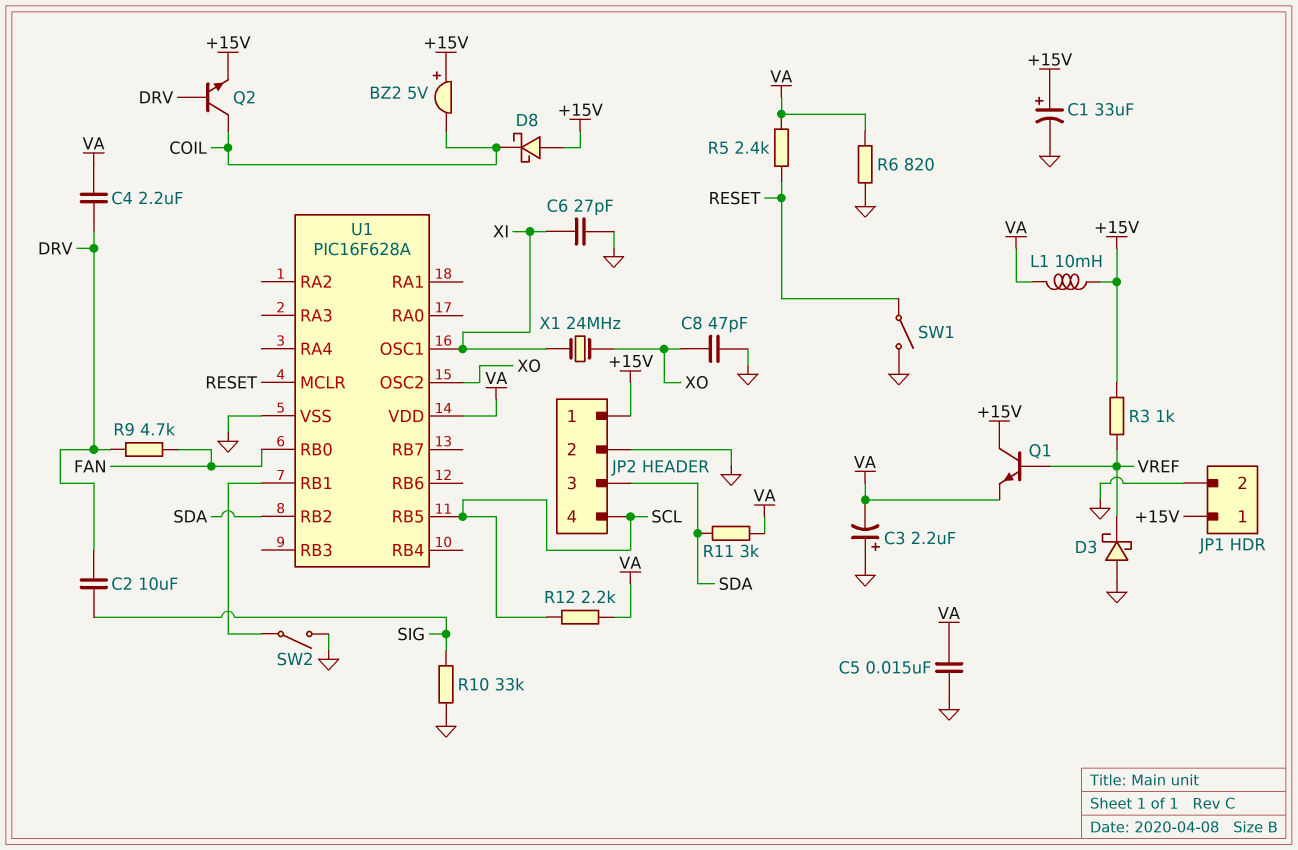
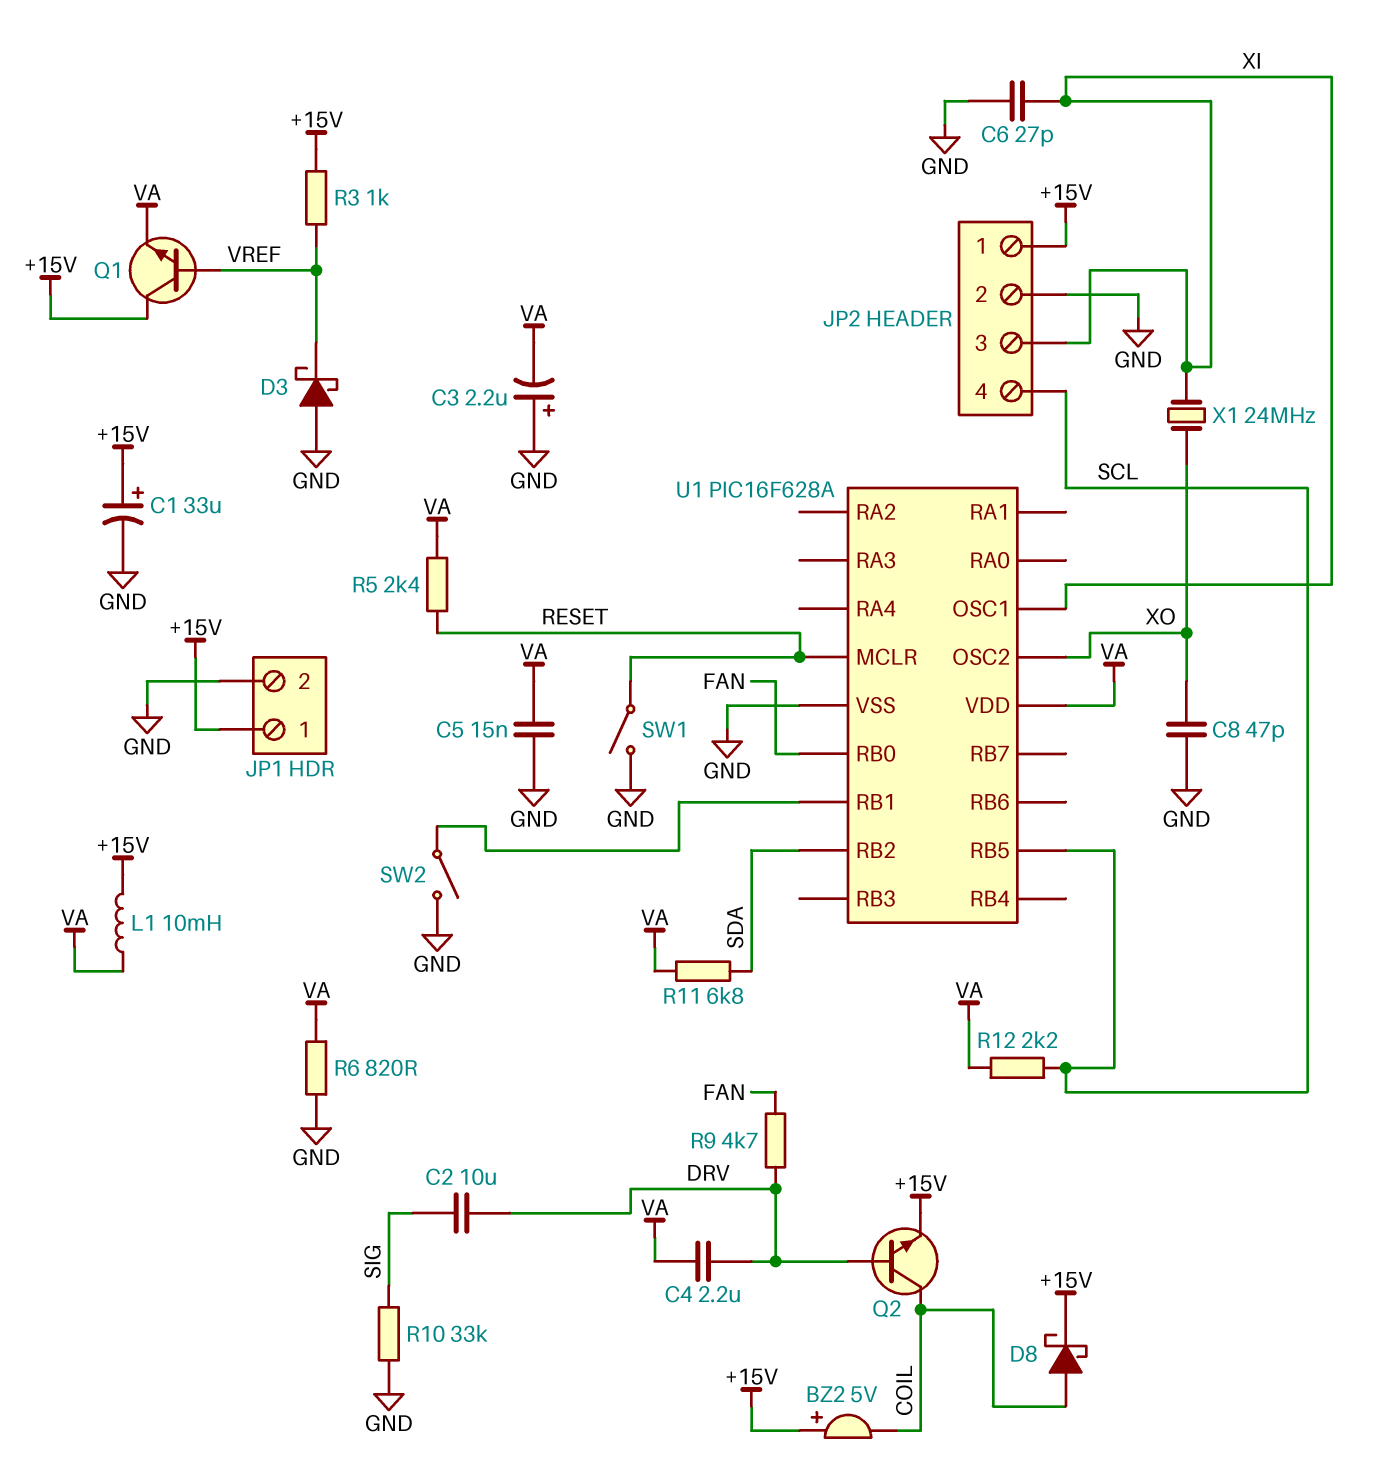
D8: schottky (A +15V, K COIL) -> schottky (A COIL, K +15V)
JP2 pin 3: SDA -> XI
R11: 3k (SDA, VA) -> 6.8k (SDA, VA)

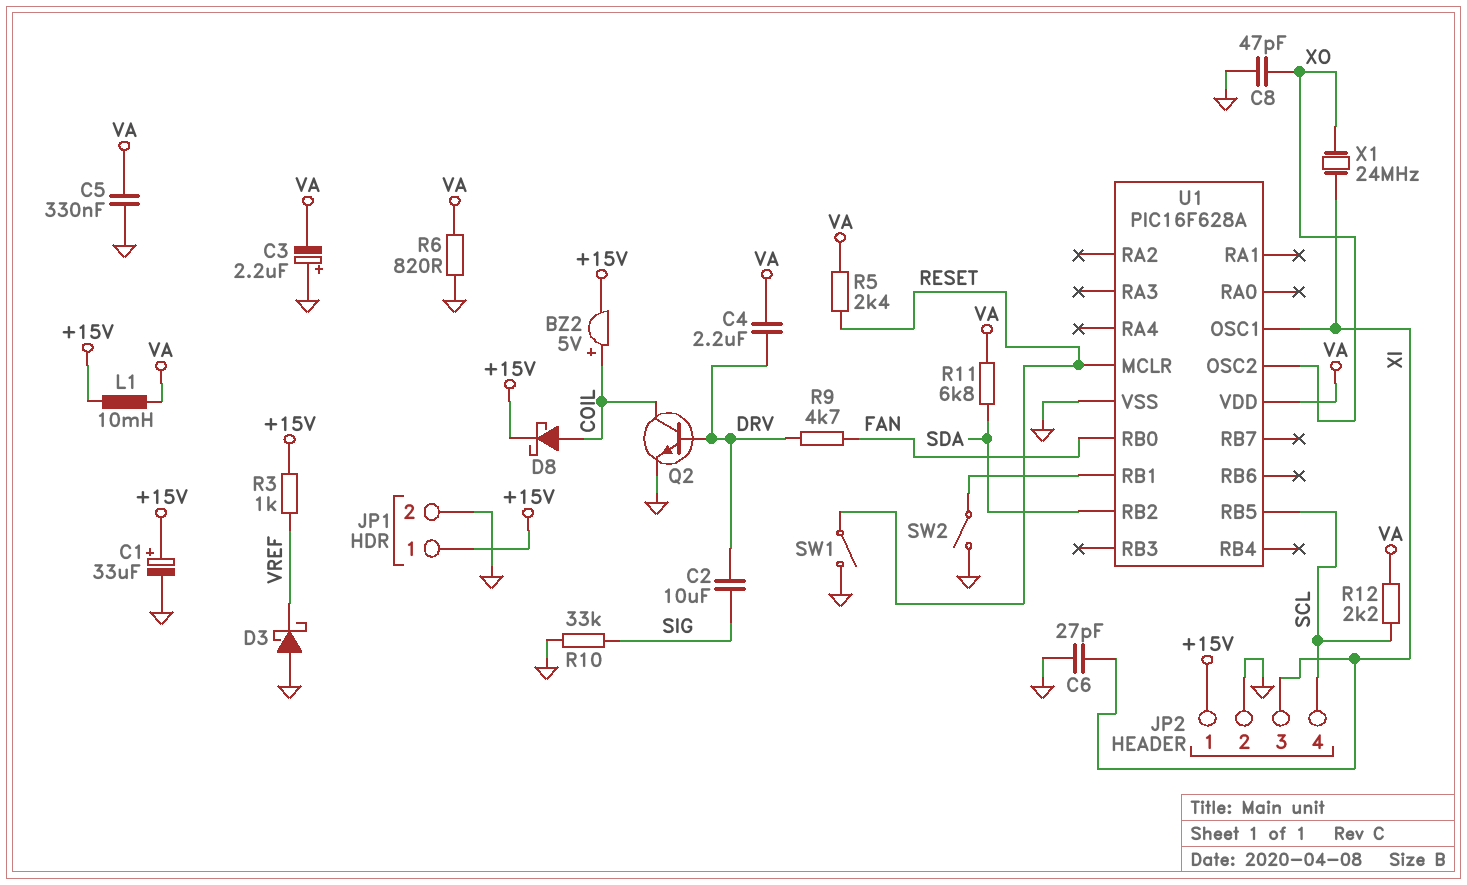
BZ2: buzzer 5V (plus +15V, minus COIL) -> buzzer 5V (plus COIL, minus +15V)
C5: 15nF (GND, VA) -> 330nF (GND, VA)
Q1: NPN (B VREF, C +15V, E VA) -> none
Q2: NPN (B DRV, C COIL, E +15V) -> NPN (B DRV, C COIL, E GND)

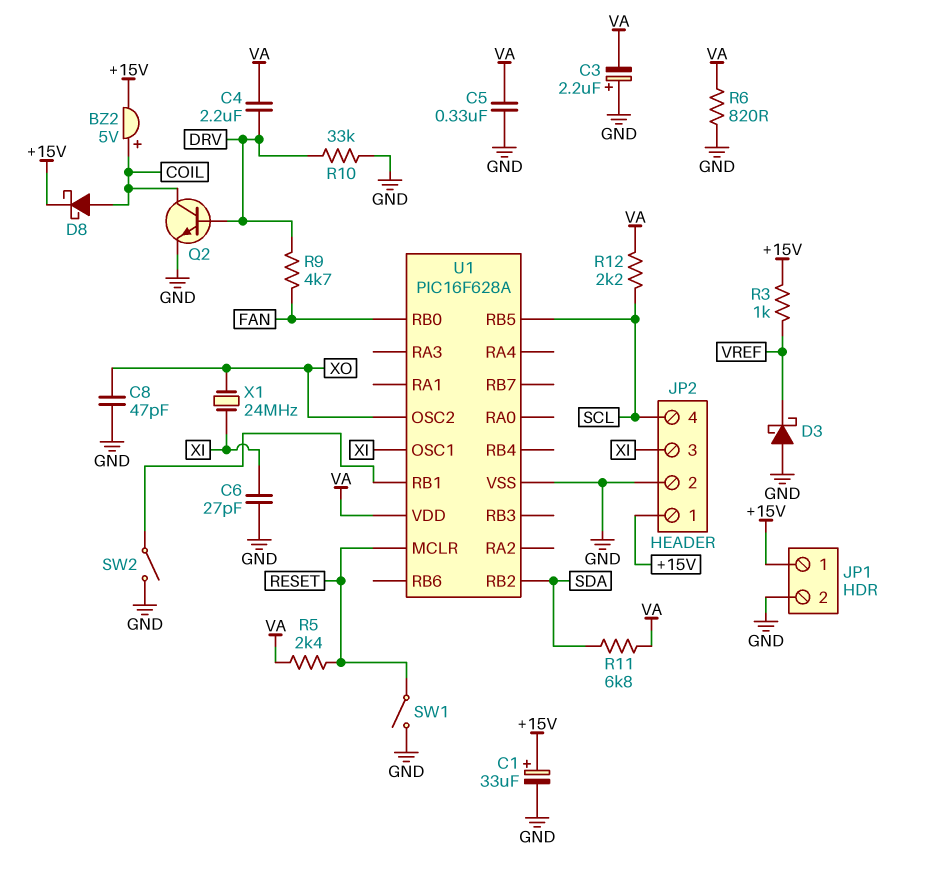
C2: 10uF (DRV, SIG) -> none
L1: 10mH (+15V, VA) -> none
R10: 33k (GND, SIG) -> 33k (DRV, GND)

